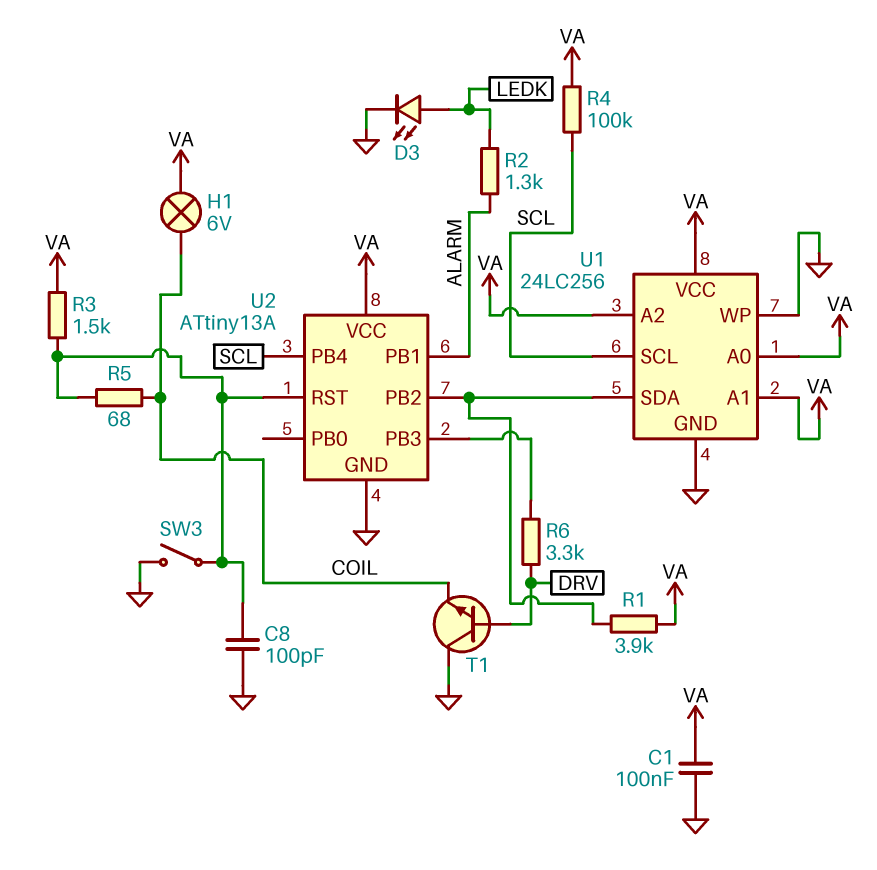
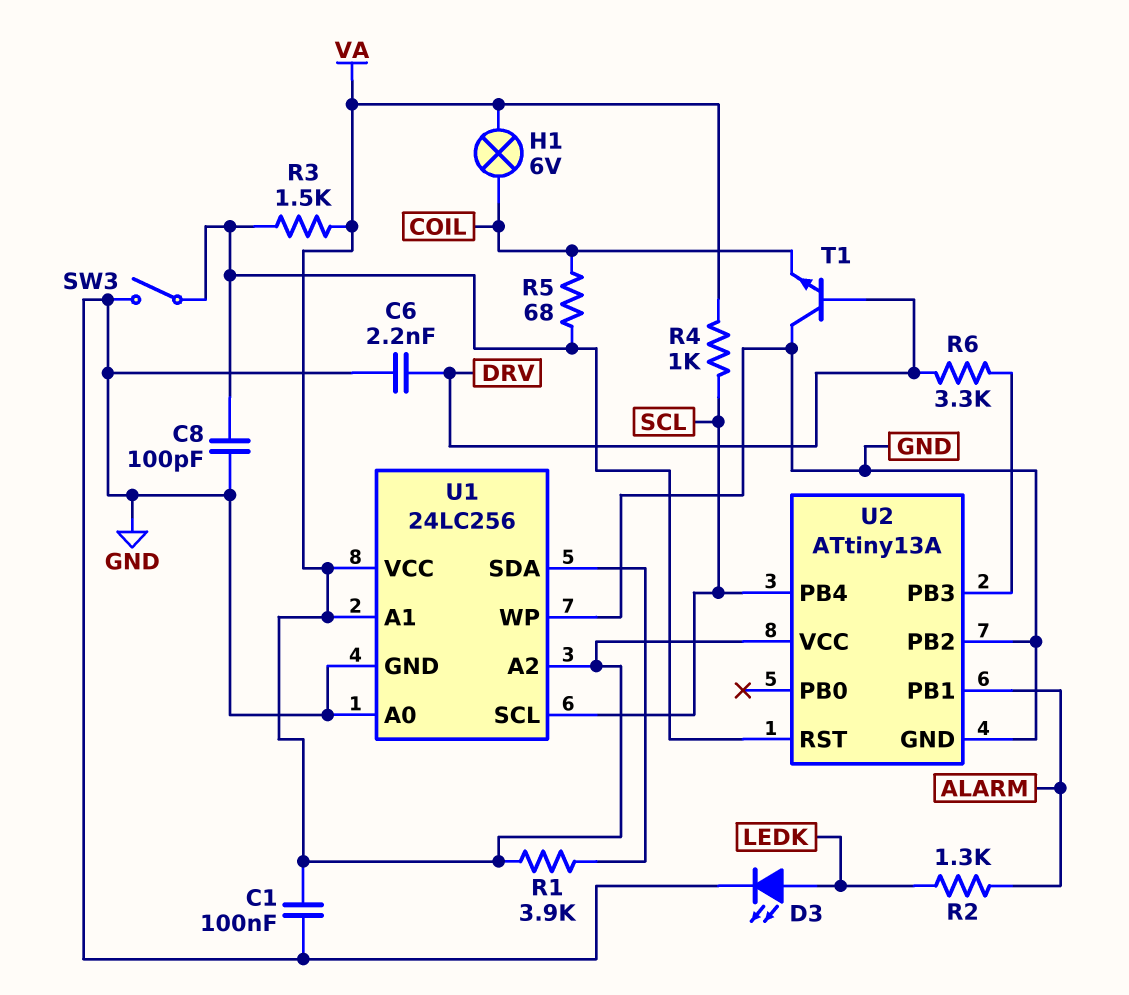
C6: none -> 2.2nF (DRV, GND)
R4: 100k (SCL, VA) -> 1k (SCL, VA)
U1 pin A0: VA -> GND
U2 pin PB2: U1/SDA -> GND

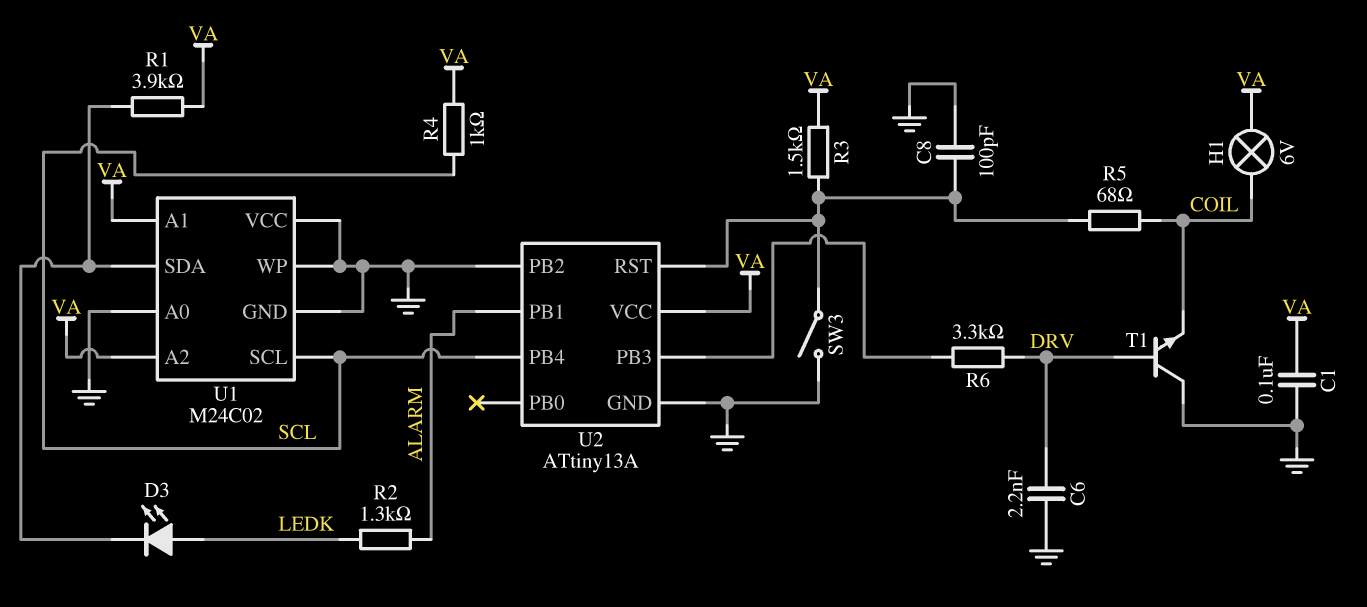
D3: LED (A LEDK, K GND) -> LED (A LEDK, K U1/SDA)
U1: 24LC256 -> M24C02
U1 pin VCC: VA -> GND

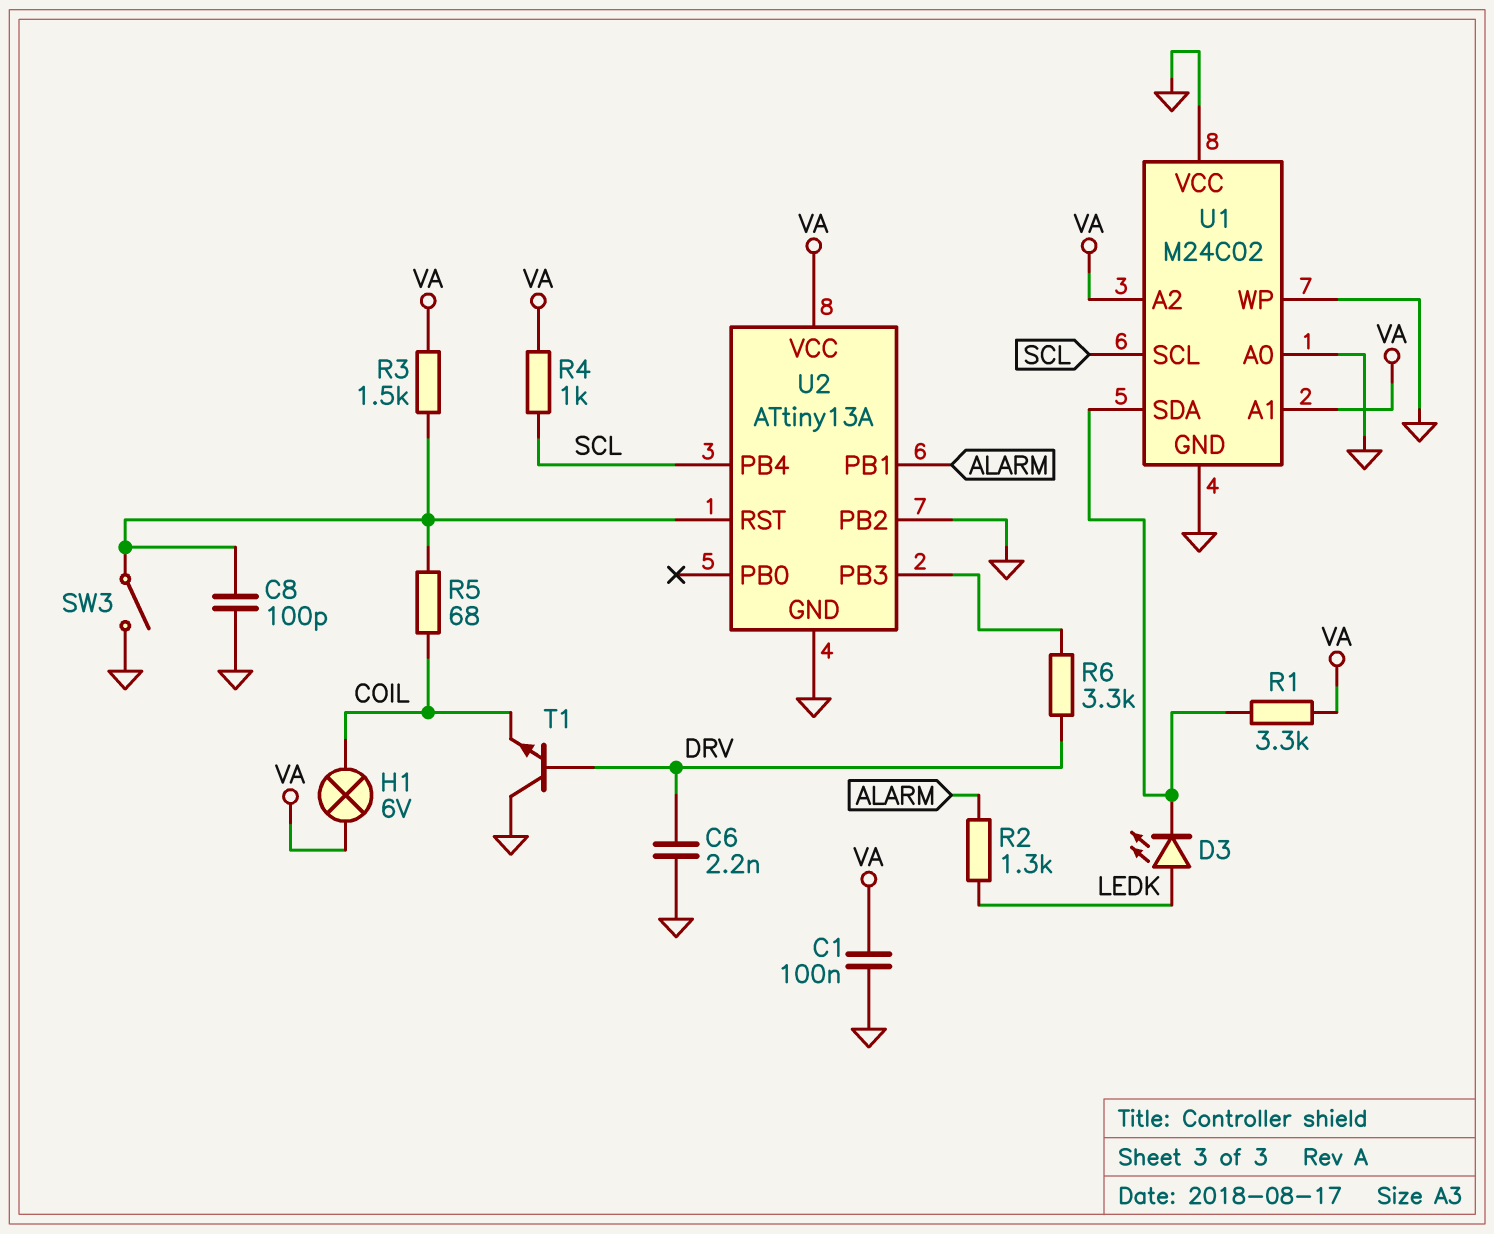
R1: 3.9k (U1/SDA, VA) -> 3.3k (U1/SDA, VA)

